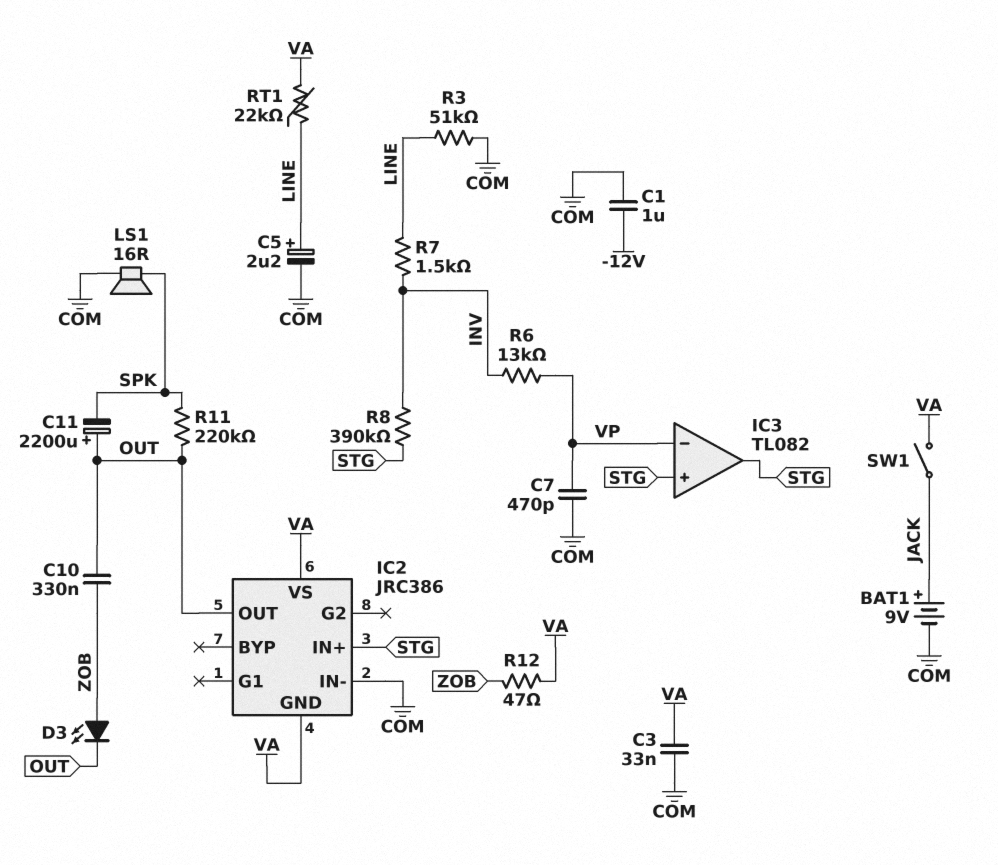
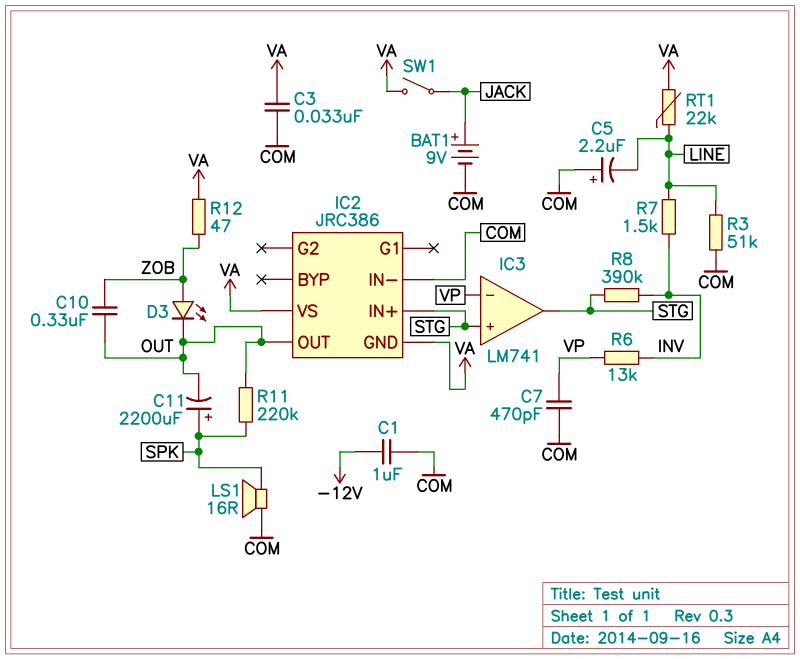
C5: 2.2uF (plus LINE, minus COM) -> 2.2uF (plus COM, minus LINE)
C11: 2200uF (plus OUT, minus SPK) -> 2200uF (plus SPK, minus OUT)
IC3: TL082 -> LM741

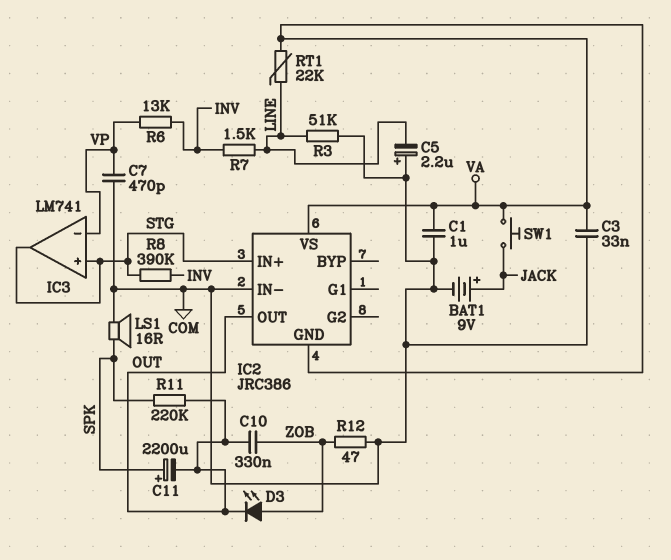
C1: 1uF (-12V, COM) -> 1uF (COM, VA)
R12: 47 (VA, ZOB) -> 47 (COM, ZOB)
SW1: switch (JACK, VA) -> button (JACK, VA)

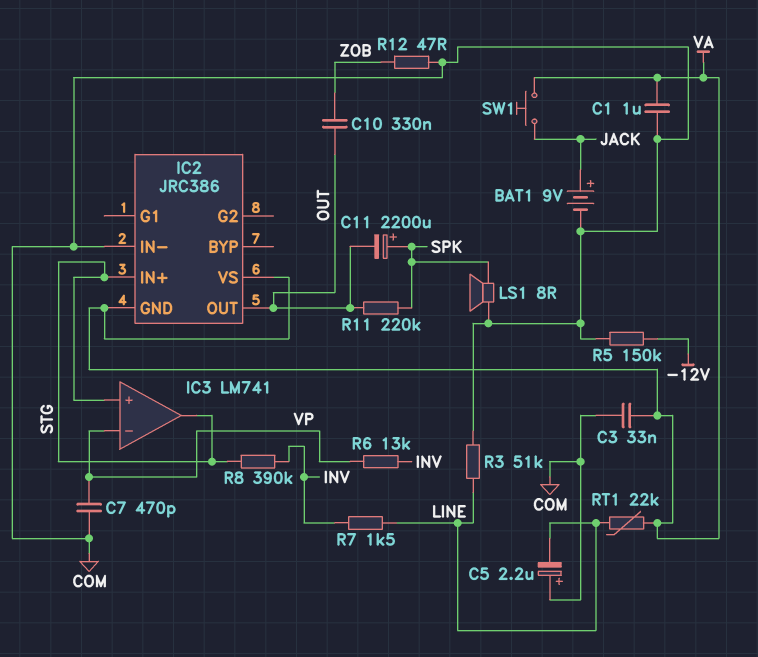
D3: LED (A ZOB, K OUT) -> none
LS1: speaker 16R (COM, SPK) -> speaker 8R (COM, SPK)
R5: none -> 150k (-12V, COM)

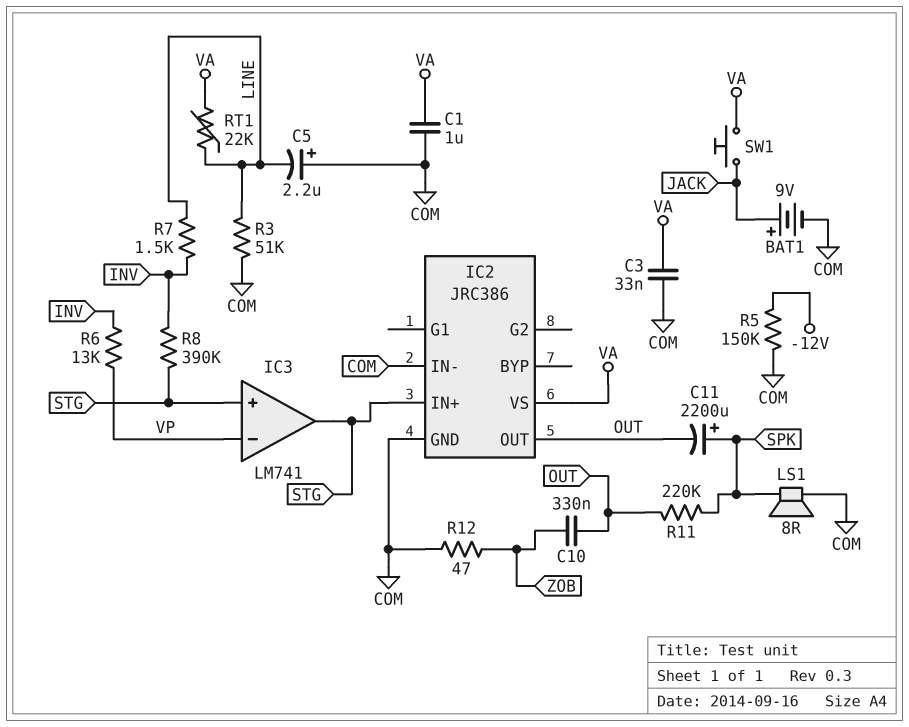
C7: 470pF (COM, VP) -> none
IC2 pin GND: VA -> COM

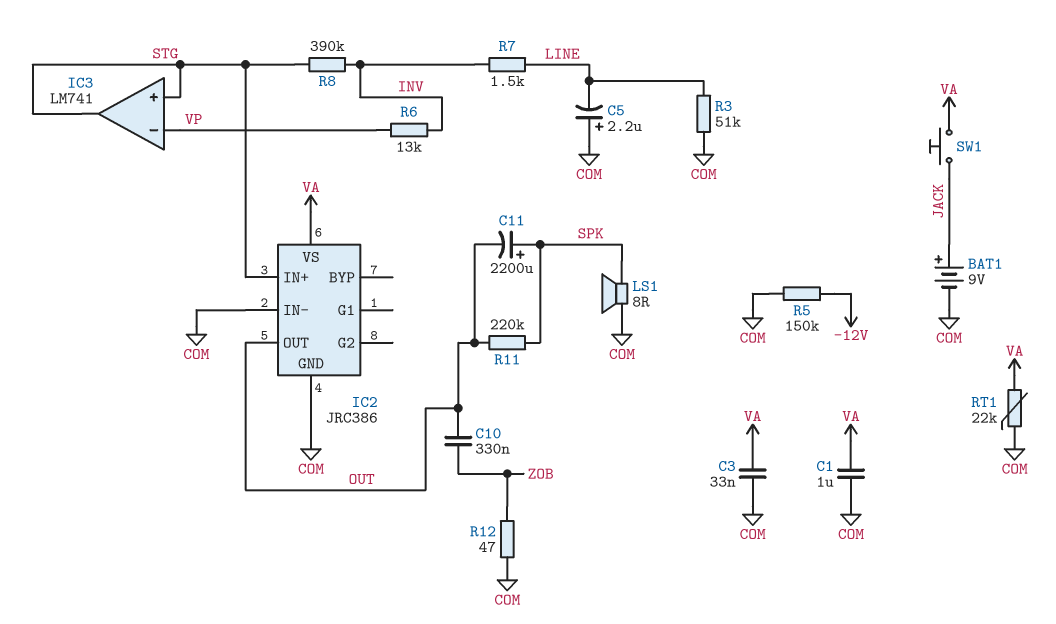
RT1: 22k (LINE, VA) -> 22k (COM, VA)

